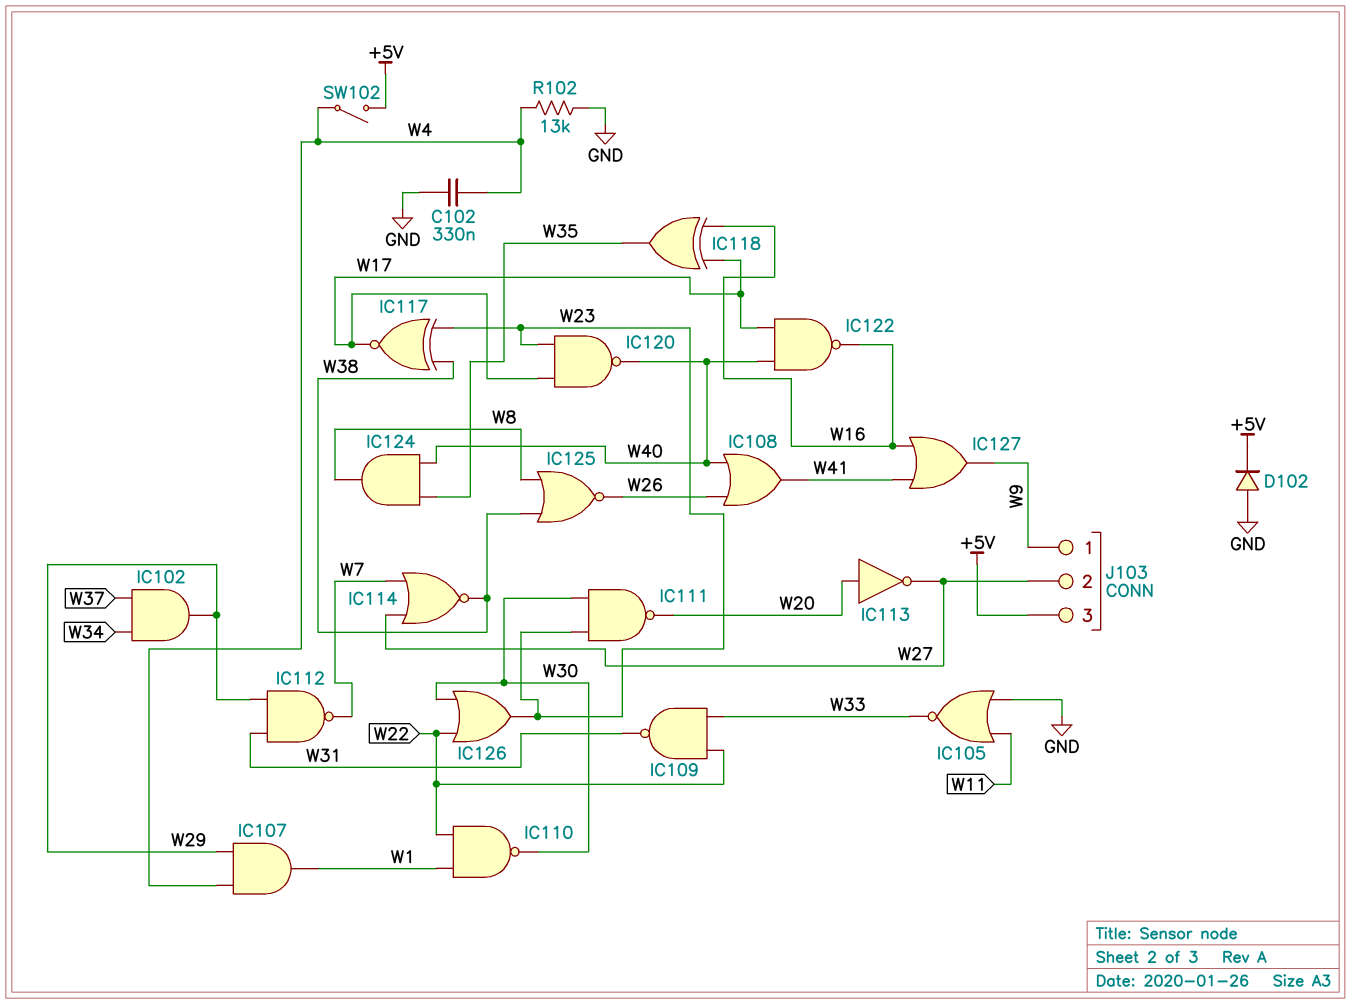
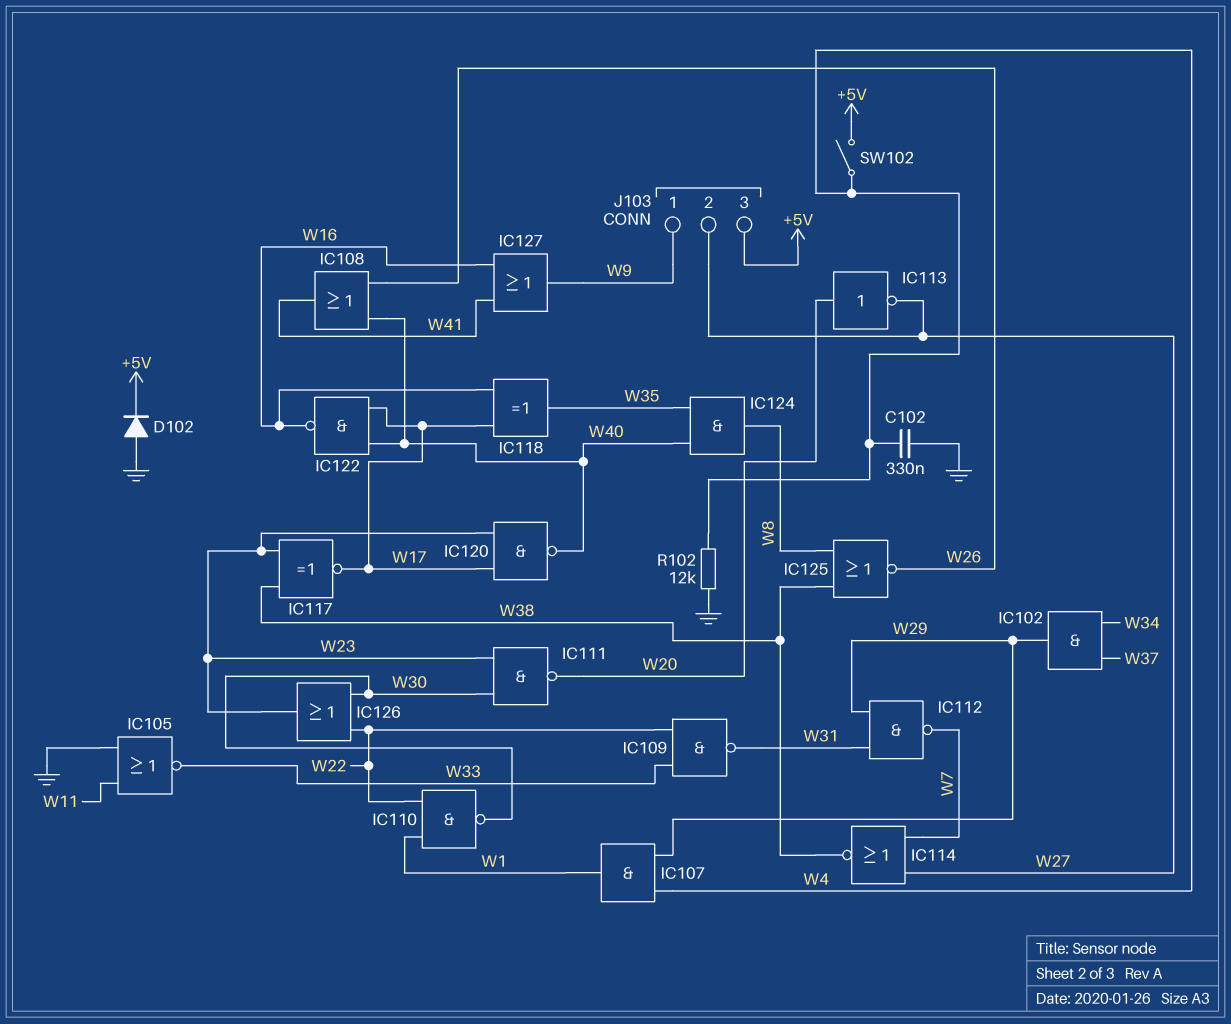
R102: 13k (GND, W4) -> 12k (GND, W4)

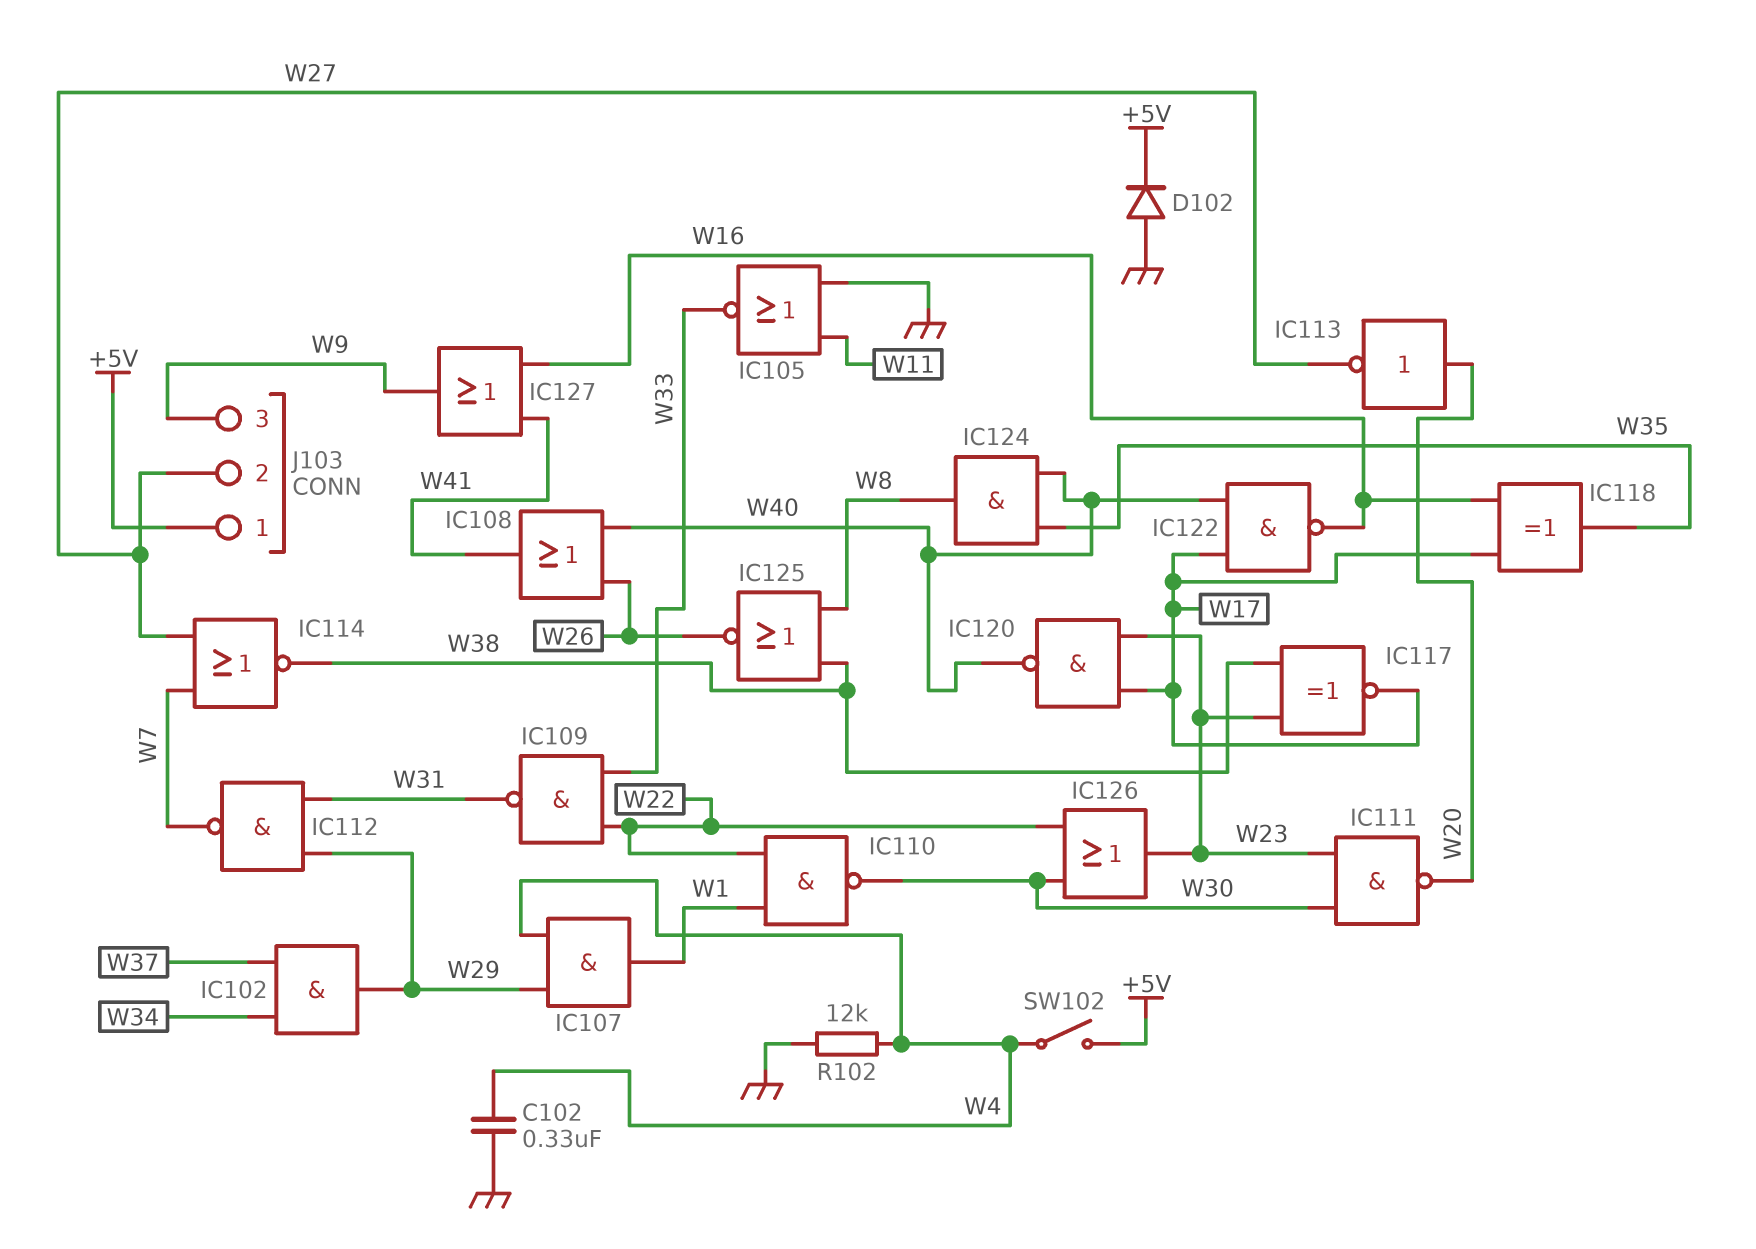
J103 pin 1: W9 -> +5V
J103 pin 3: +5V -> W9

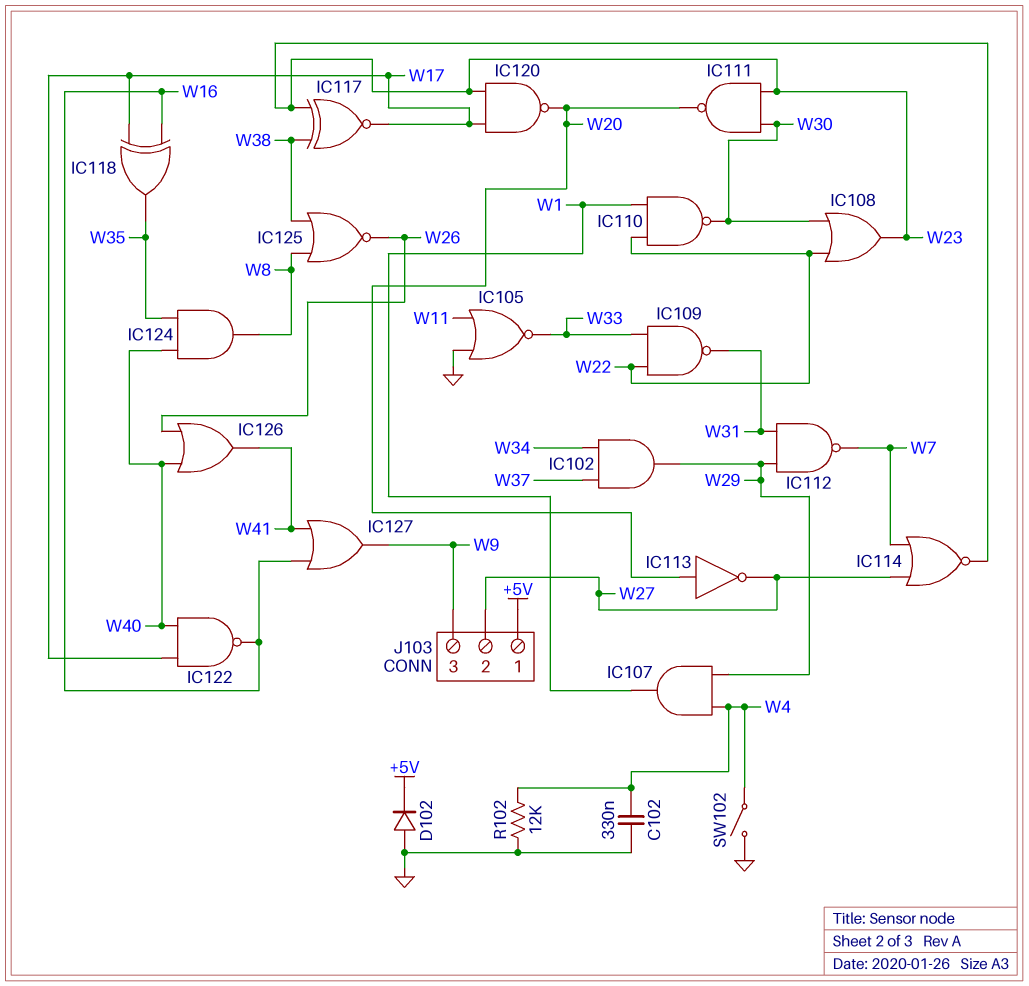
IC108: OR (in W26, in W40, out W41) -> OR (in W22, in W30, out W23)
IC114: NOR (in W7, in W27, out W38) -> NOR (in W7, in W27, out W23)
IC120: NAND (in W17, in W23, out W40) -> NAND (in W17, in W23, out W20)
IC126: OR (in W22, in W30, out W23) -> OR (in W26, in W40, out W41)
SW102: switch (+5V, W4) -> switch (GND, W4)

